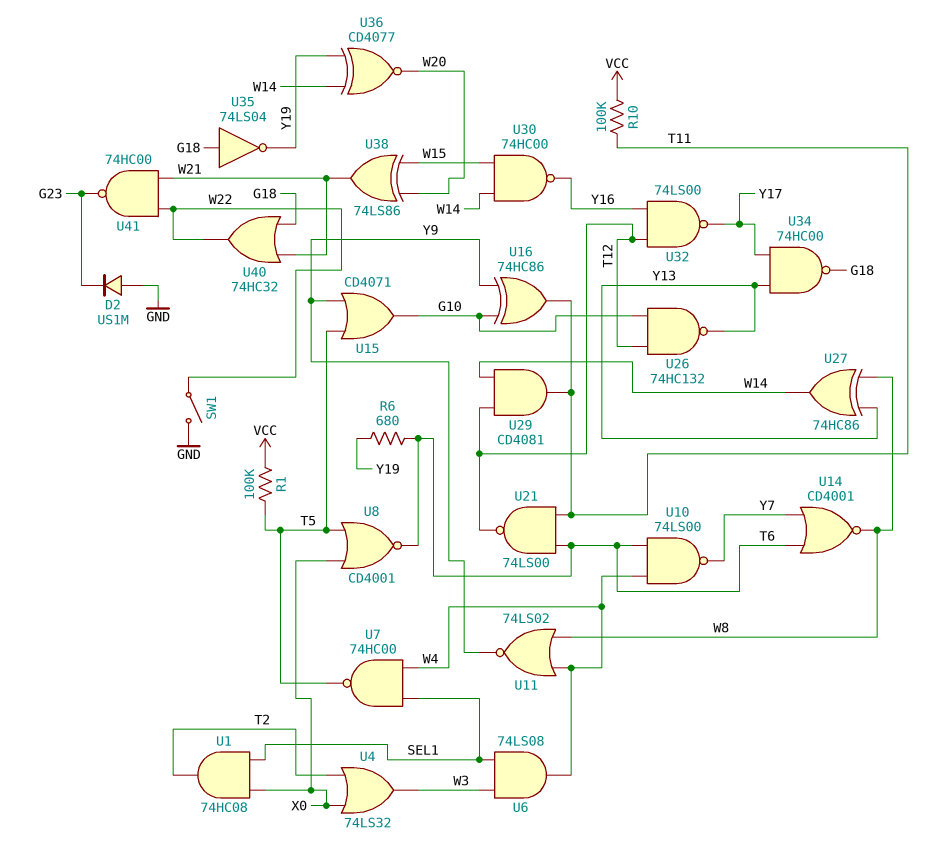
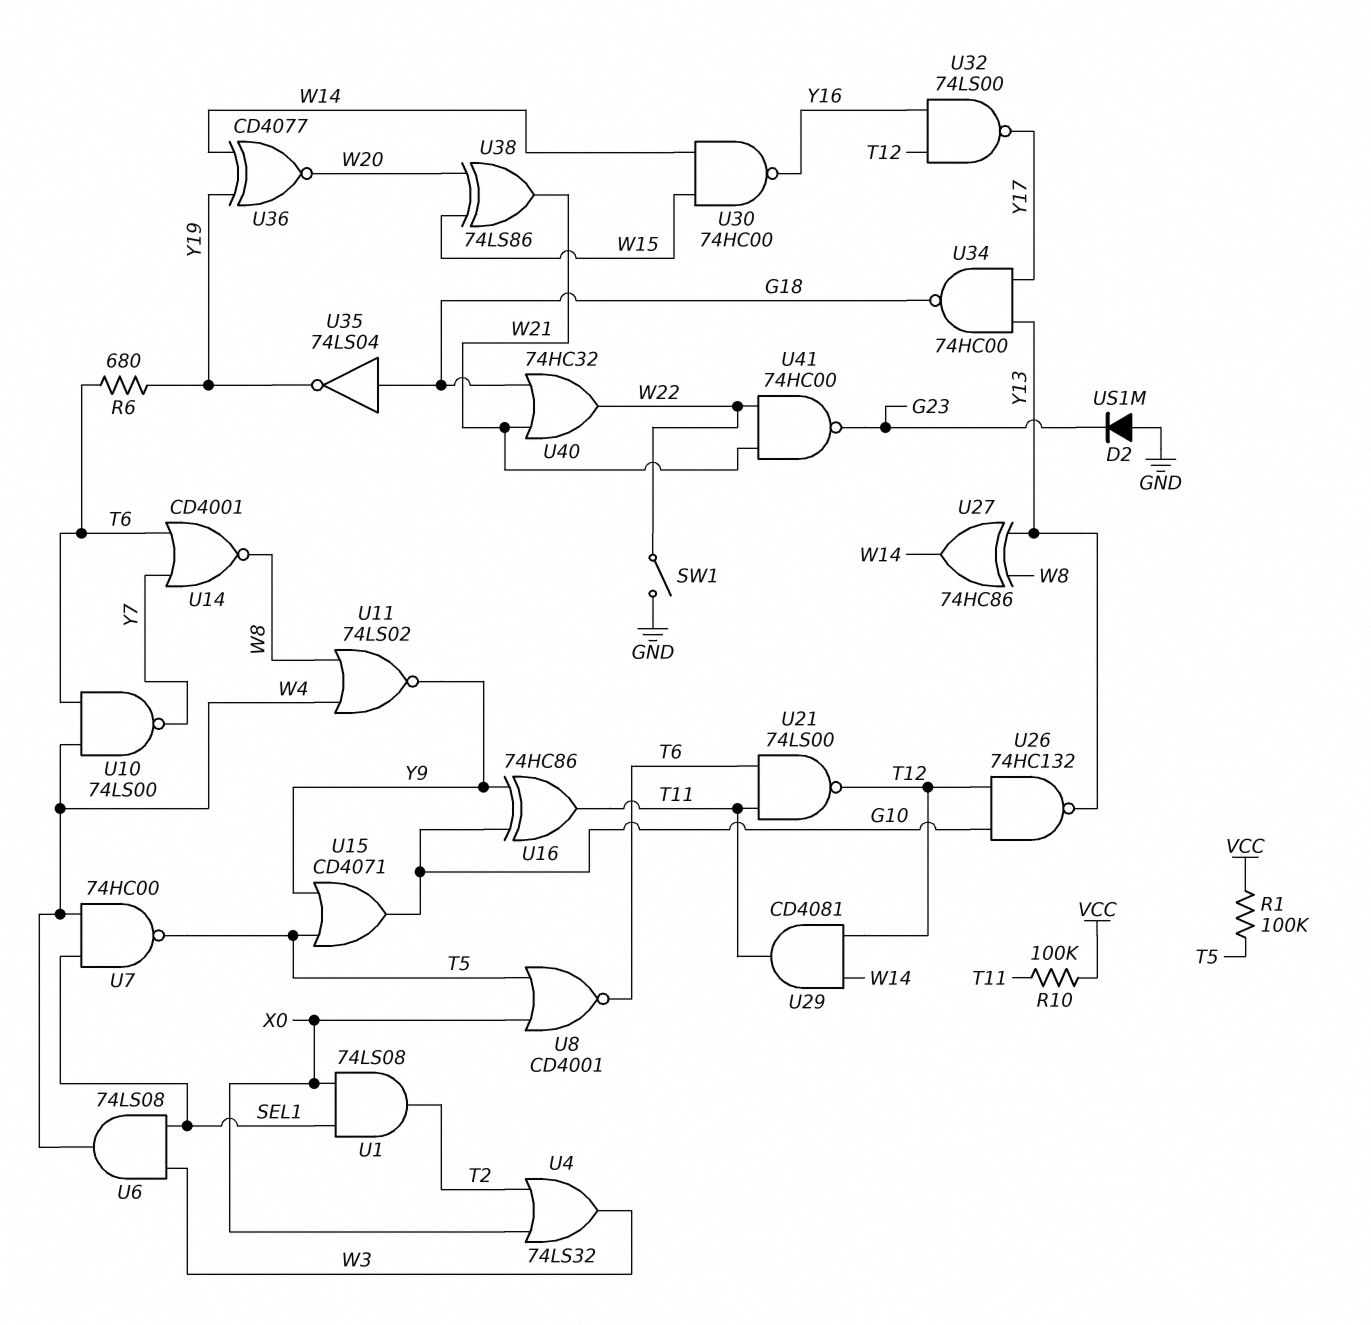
U1: AND 74HC08 (in SEL1, in X0, out T2) -> AND 74LS08 (in SEL1, in X0, out T2)

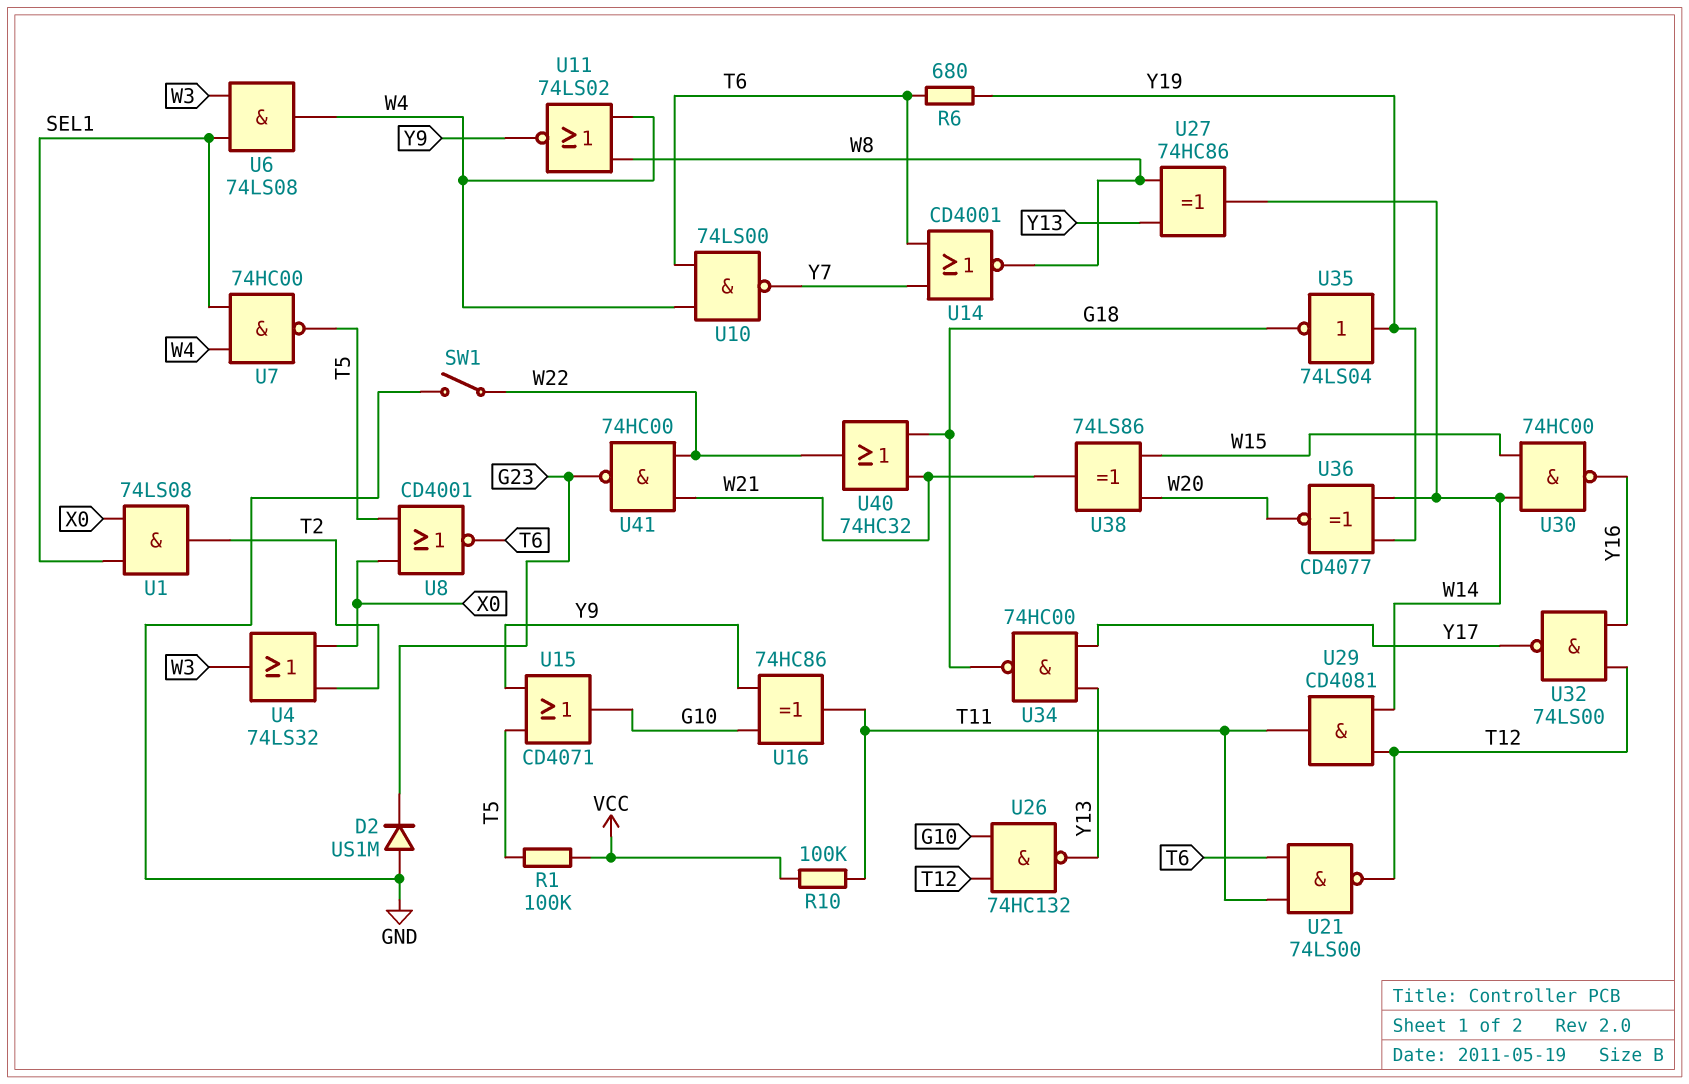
U35: NOT 74LS04 (in G18, out Y19) -> NOT 74LS04 (in Y19, out G18)

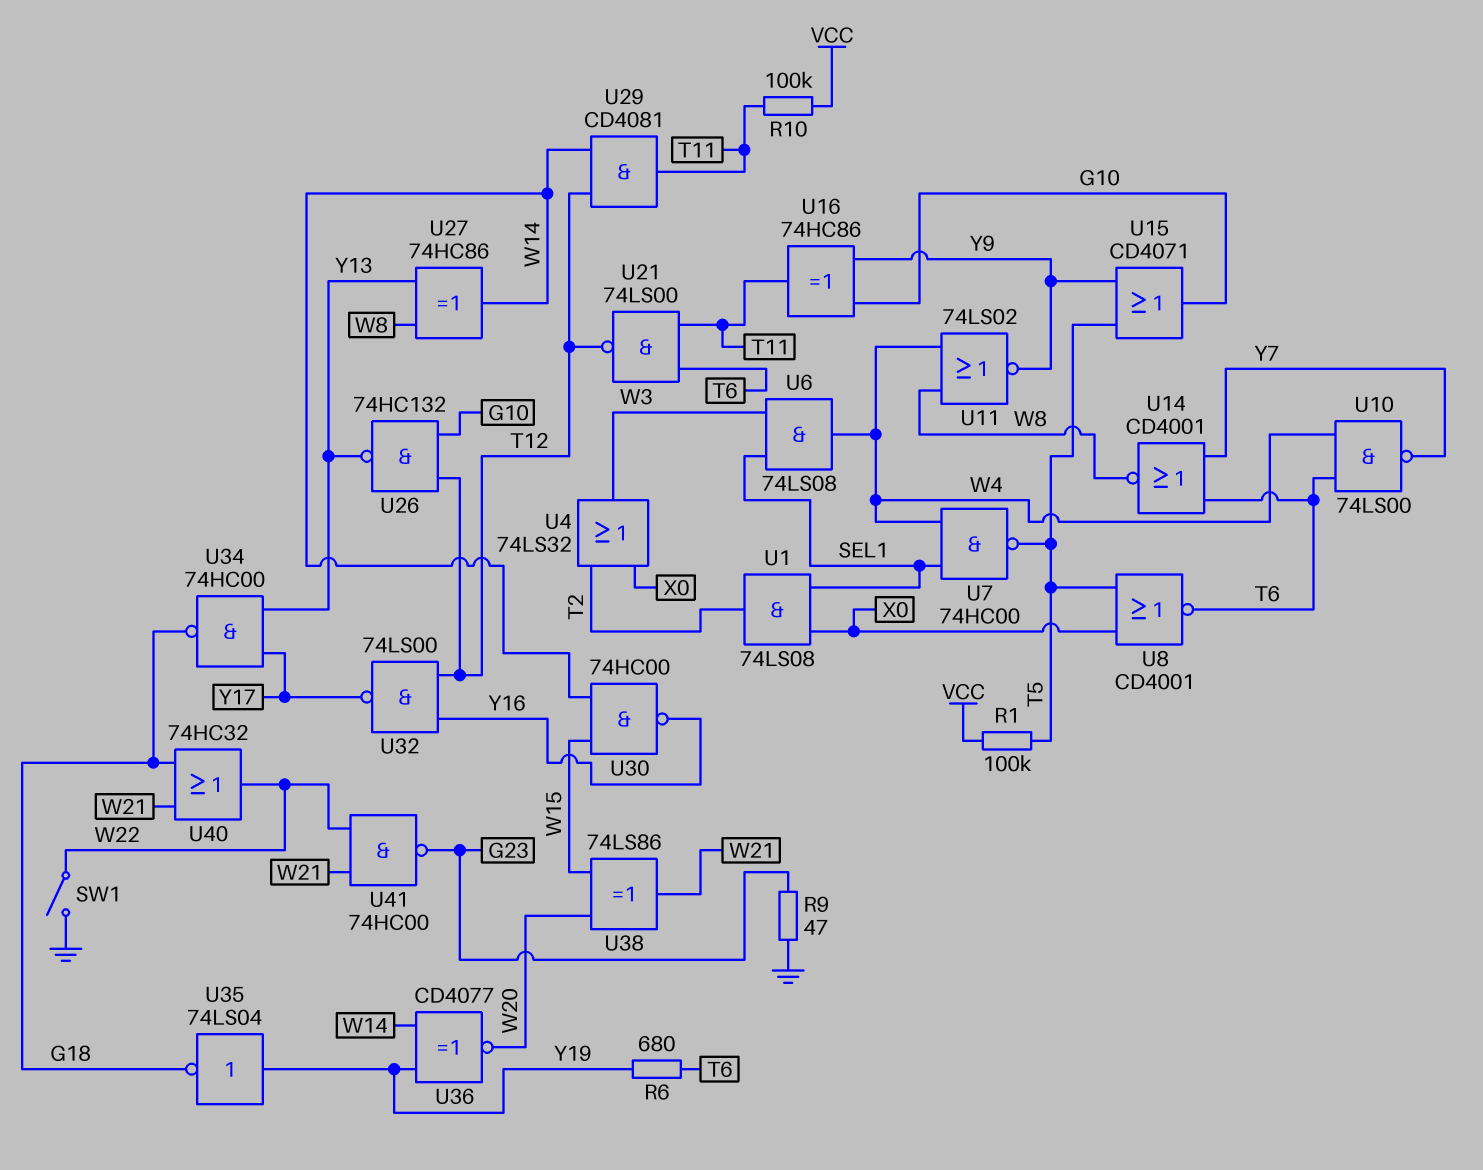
D2: diode US1M (A GND, K G23) -> none
R9: none -> 47 (G23, GND)

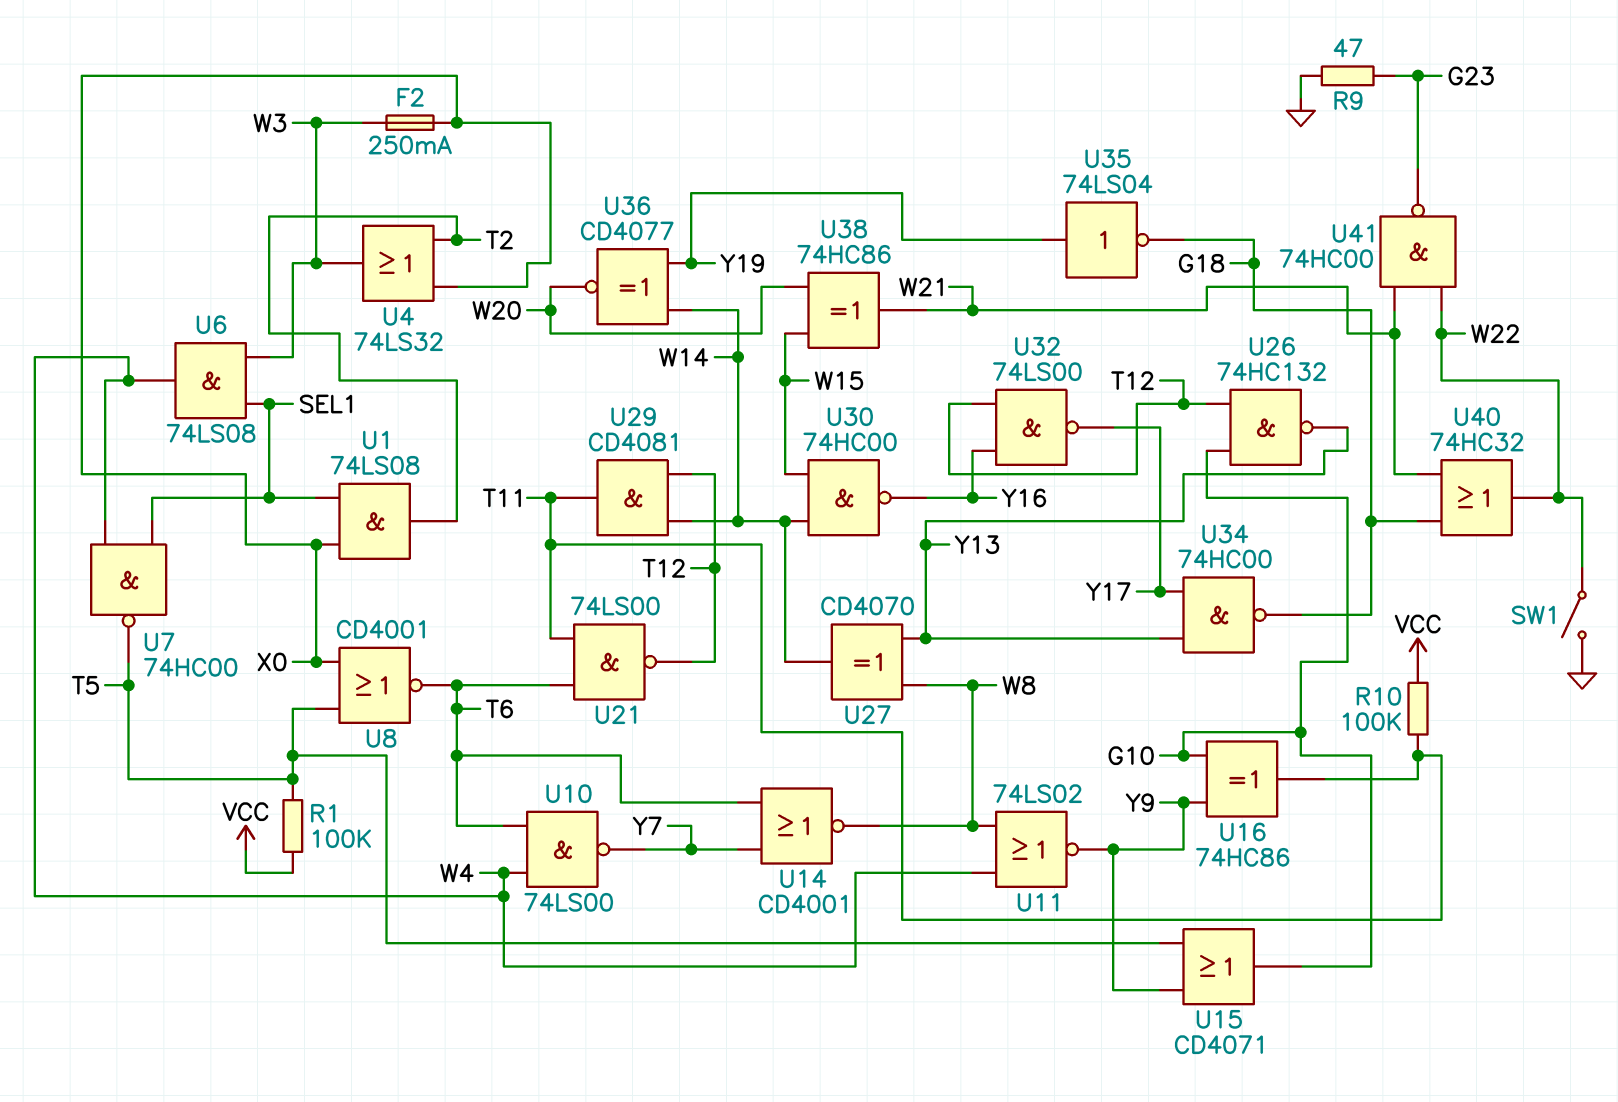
F2: none -> 250mA (W3, X0)
R6: 680 (T6, Y19) -> none
U27: XOR 74HC86 (in W8, in Y13, out W14) -> XOR CD4070 (in W8, in Y13, out W14)
U38: XOR 74LS86 (in W15, in W20, out W21) -> XOR 74HC86 (in W15, in W20, out W21)

